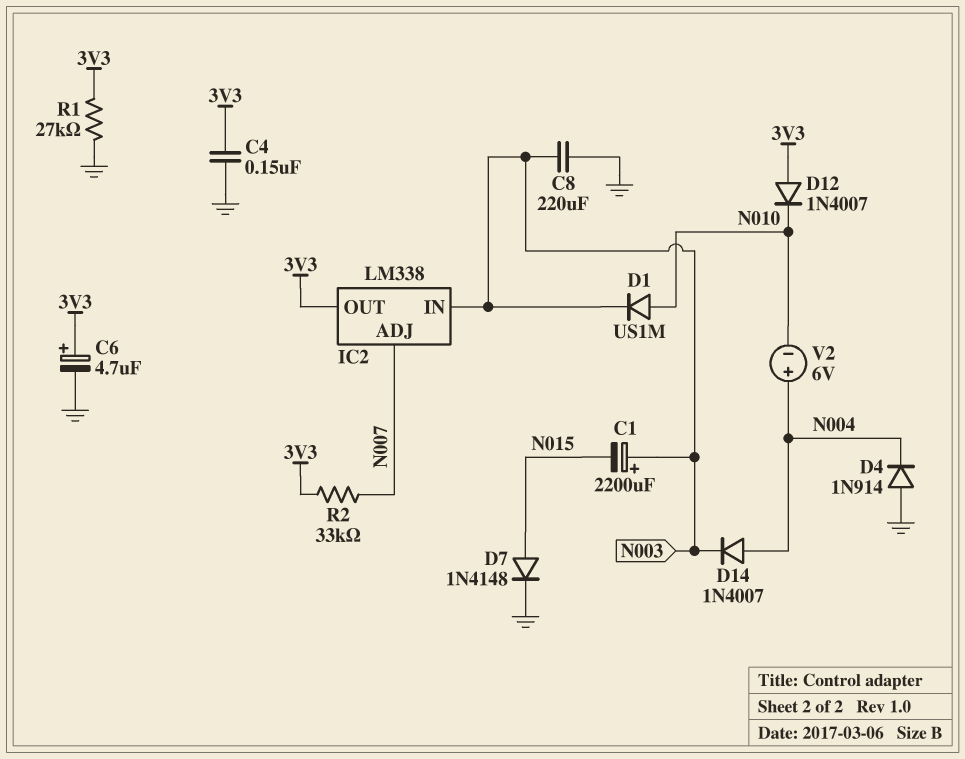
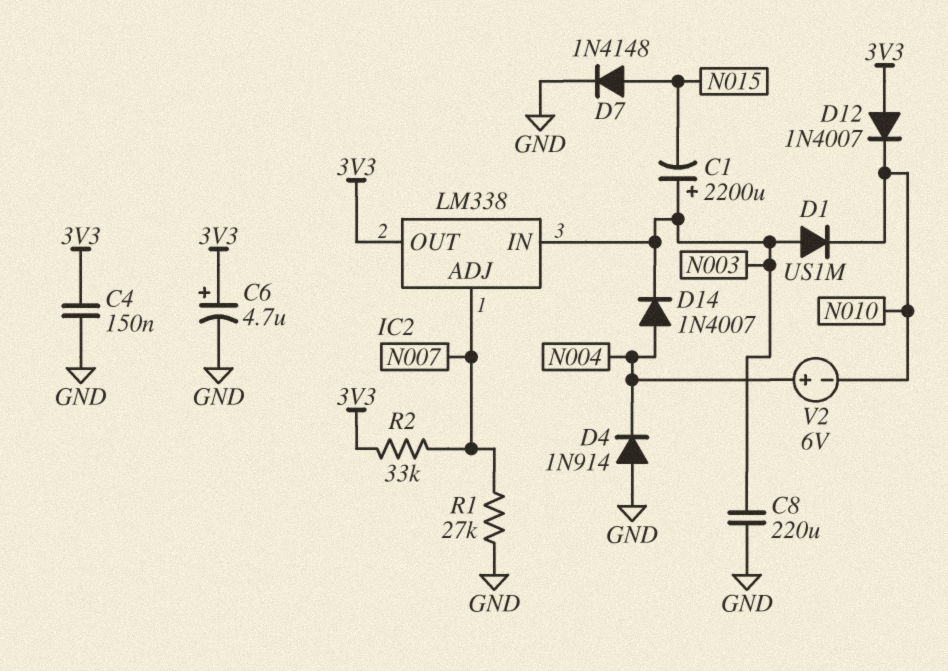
D1: diode US1M (A N010, K N003) -> diode US1M (A N003, K N010)
R1: 27k (3V3, GND) -> 27k (GND, N007)

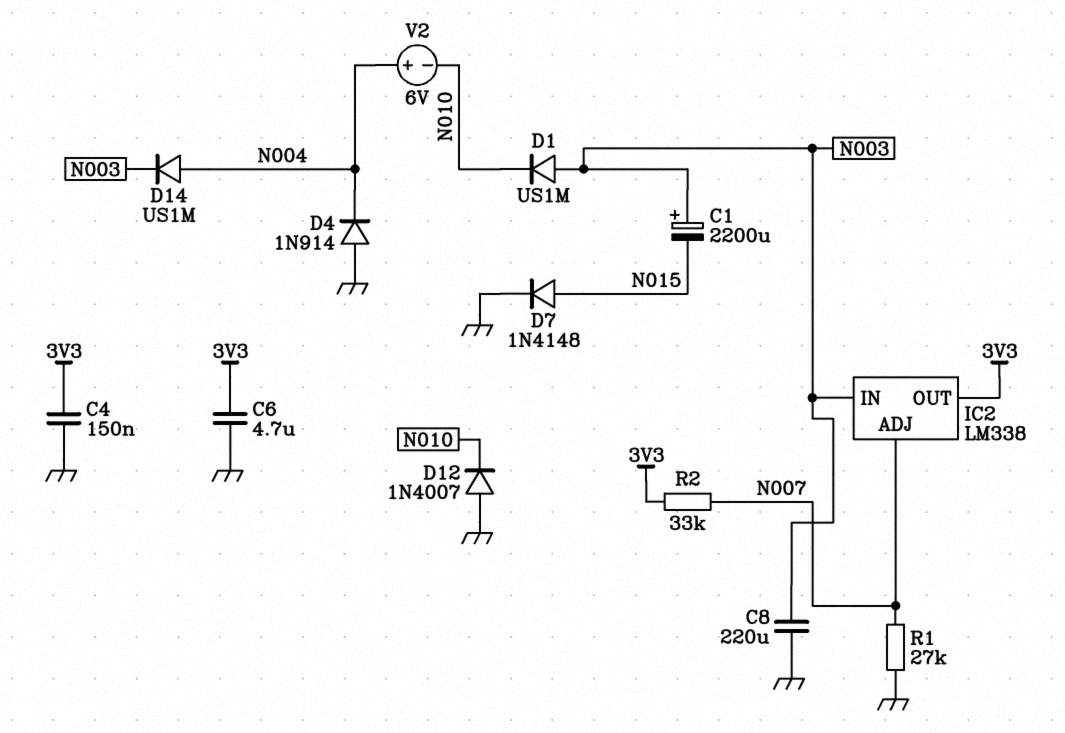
C6: 4.7uF (plus 3V3, minus GND) -> 4.7uF (3V3, GND)
D12: diode 1N4007 (A 3V3, K N010) -> diode 1N4007 (A GND, K N010)
D14: diode 1N4007 (A N004, K N003) -> diode US1M (A N004, K N003)

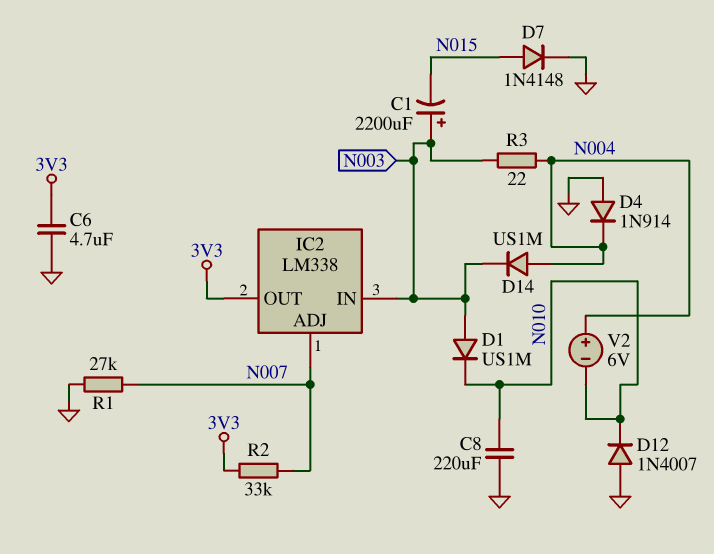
C4: 150nF (3V3, GND) -> none
C8: 220uF (GND, N003) -> 220uF (GND, N010)
R3: none -> 22 (N003, N004)

